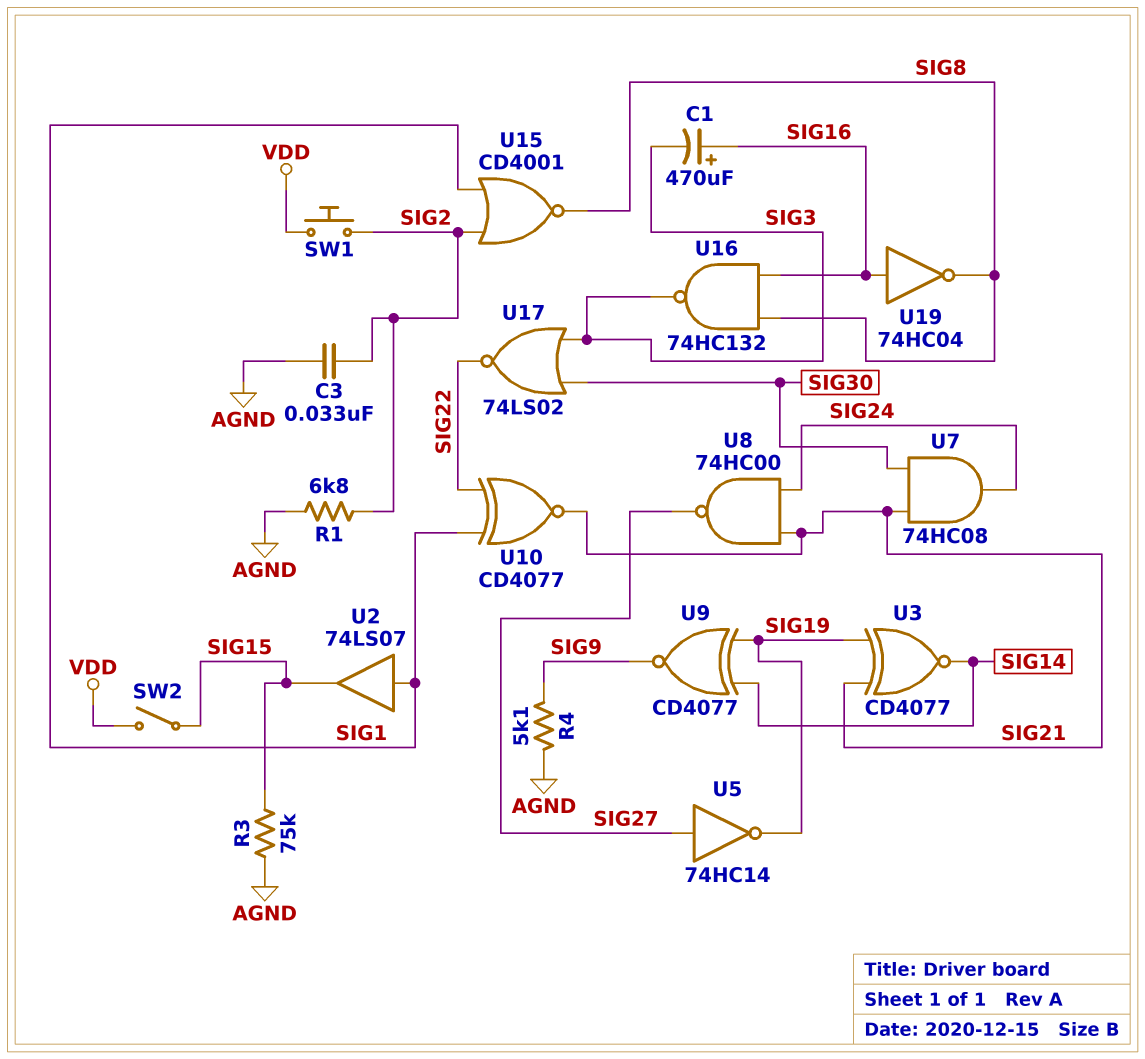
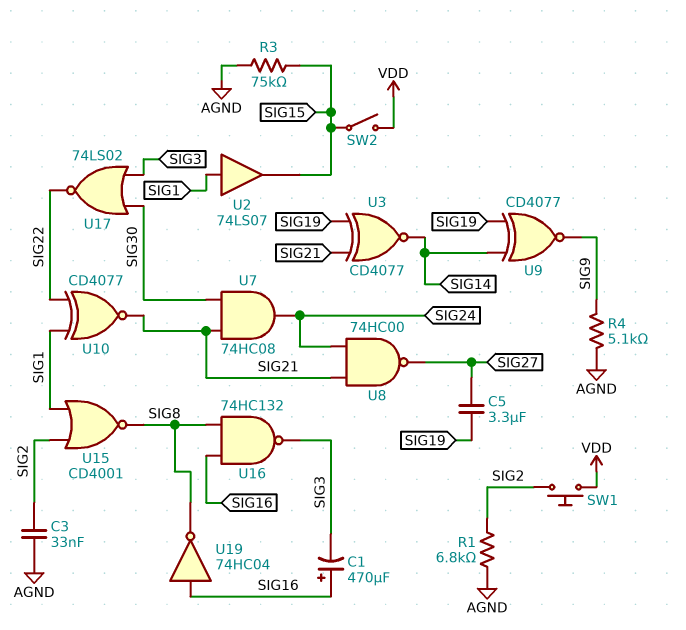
C5: none -> 3.3uF (SIG19, SIG27)
U5: NOT 74HC14 (in SIG27, out SIG19) -> none

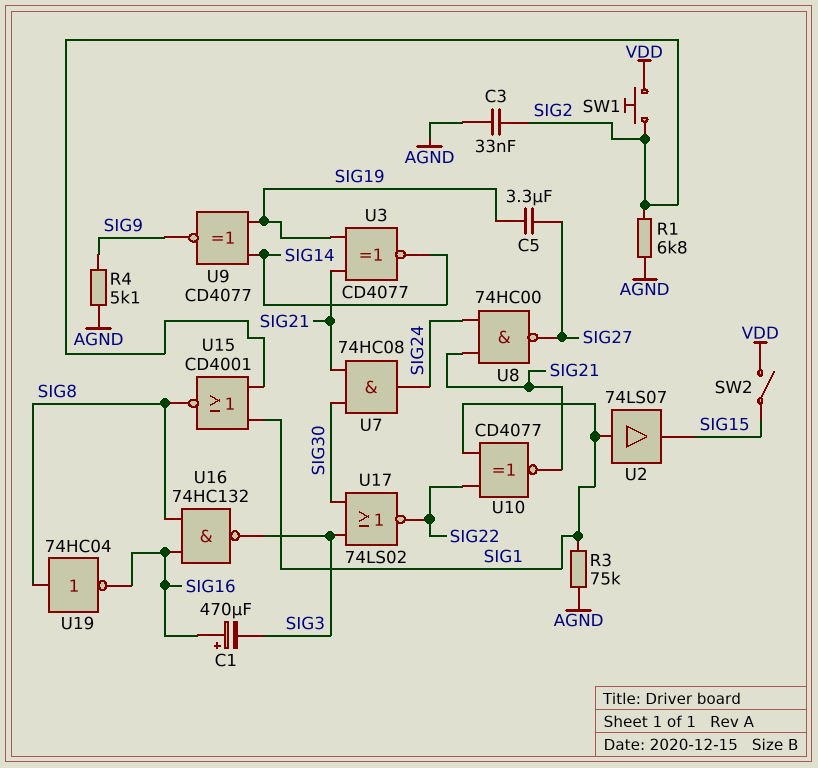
R3: 75k (AGND, SIG15) -> 75k (AGND, SIG1)
U19: NOT 74HC04 (in SIG16, out SIG8) -> NOT 74HC04 (in SIG8, out SIG16)

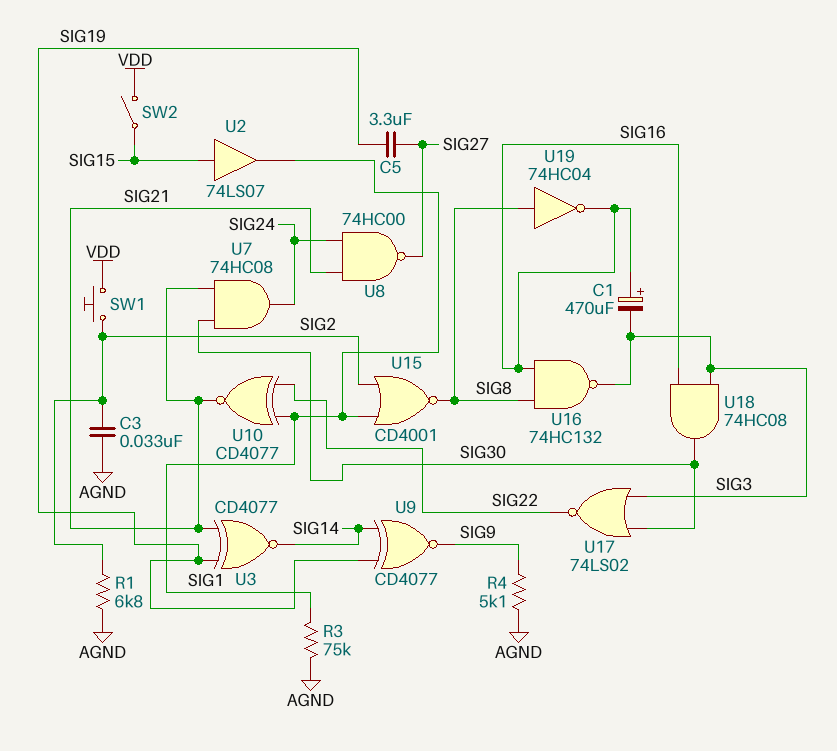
U2: buffer 74LS07 (in SIG1, out SIG15) -> buffer 74LS07 (in SIG15, out SIG1)
U18: none -> AND 74HC08 (in SIG3, in SIG16, out SIG30)

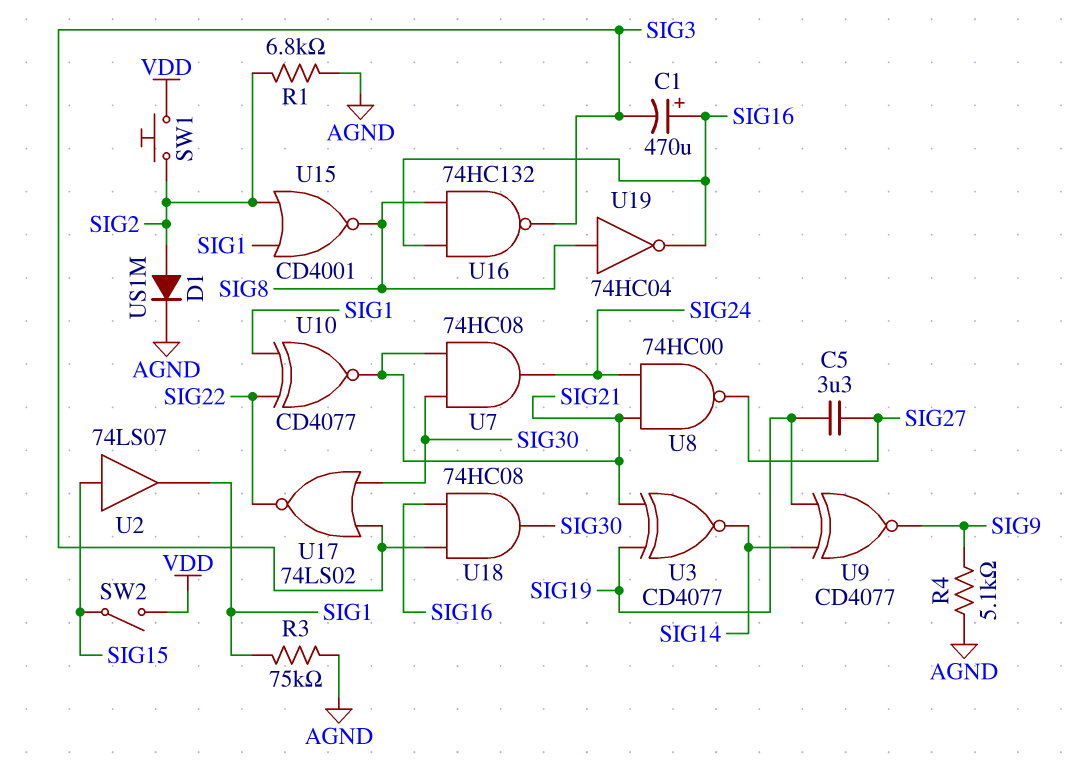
C3: 33nF (AGND, SIG2) -> none
D1: none -> diode US1M (A SIG2, K AGND)

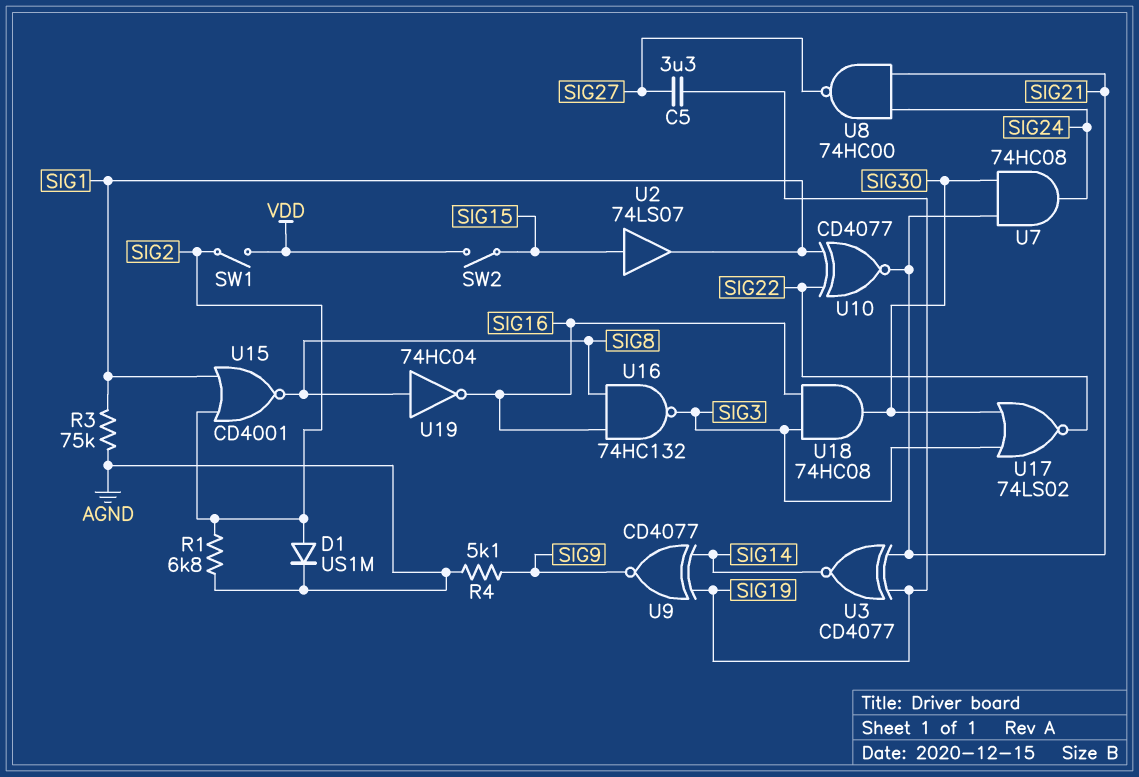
C1: 470uF (plus SIG16, minus SIG3) -> none
SW1: button (SIG2, VDD) -> switch (SIG2, VDD)

